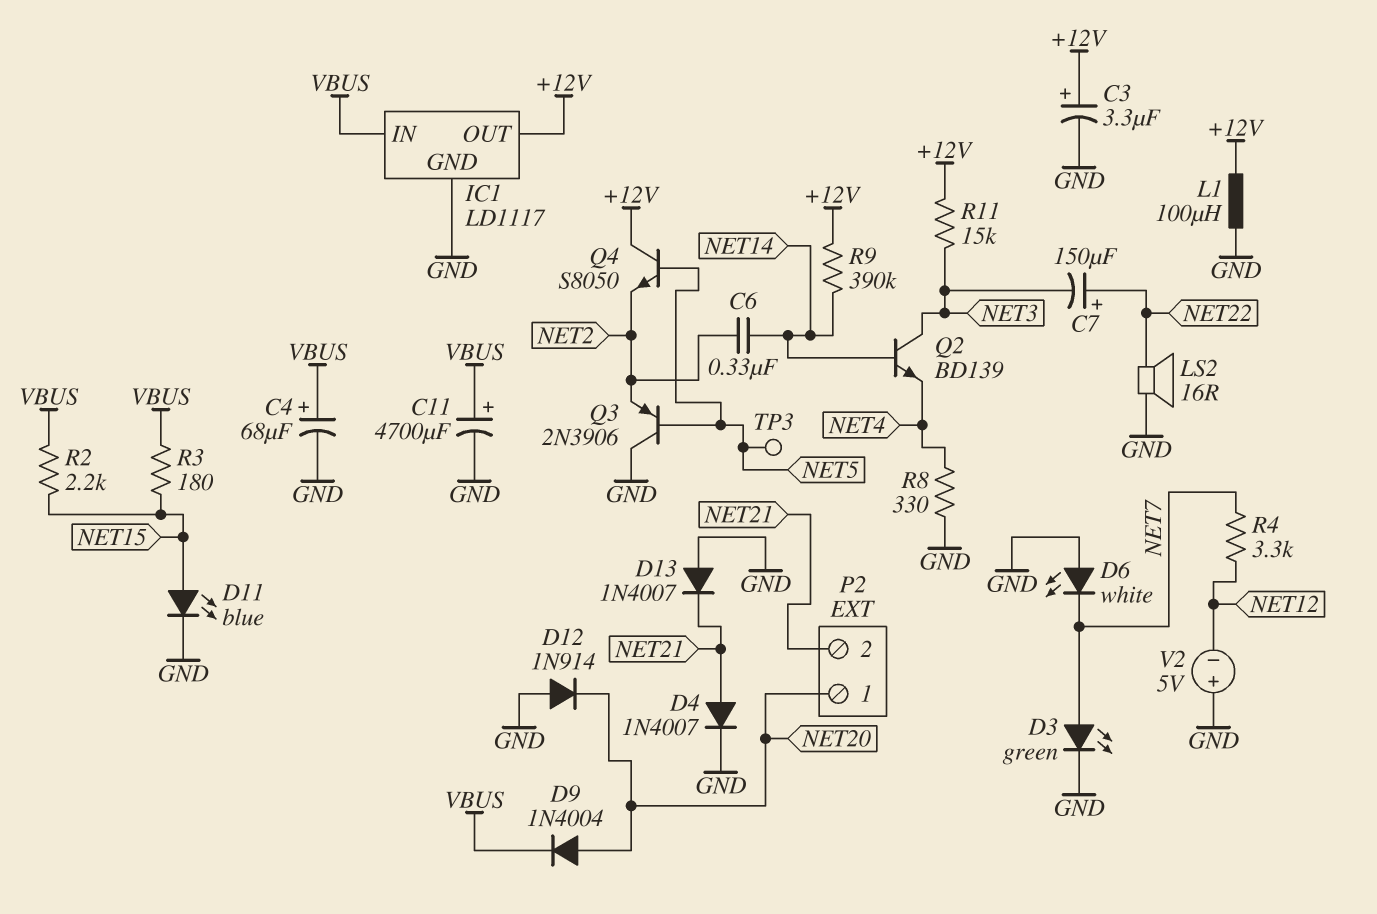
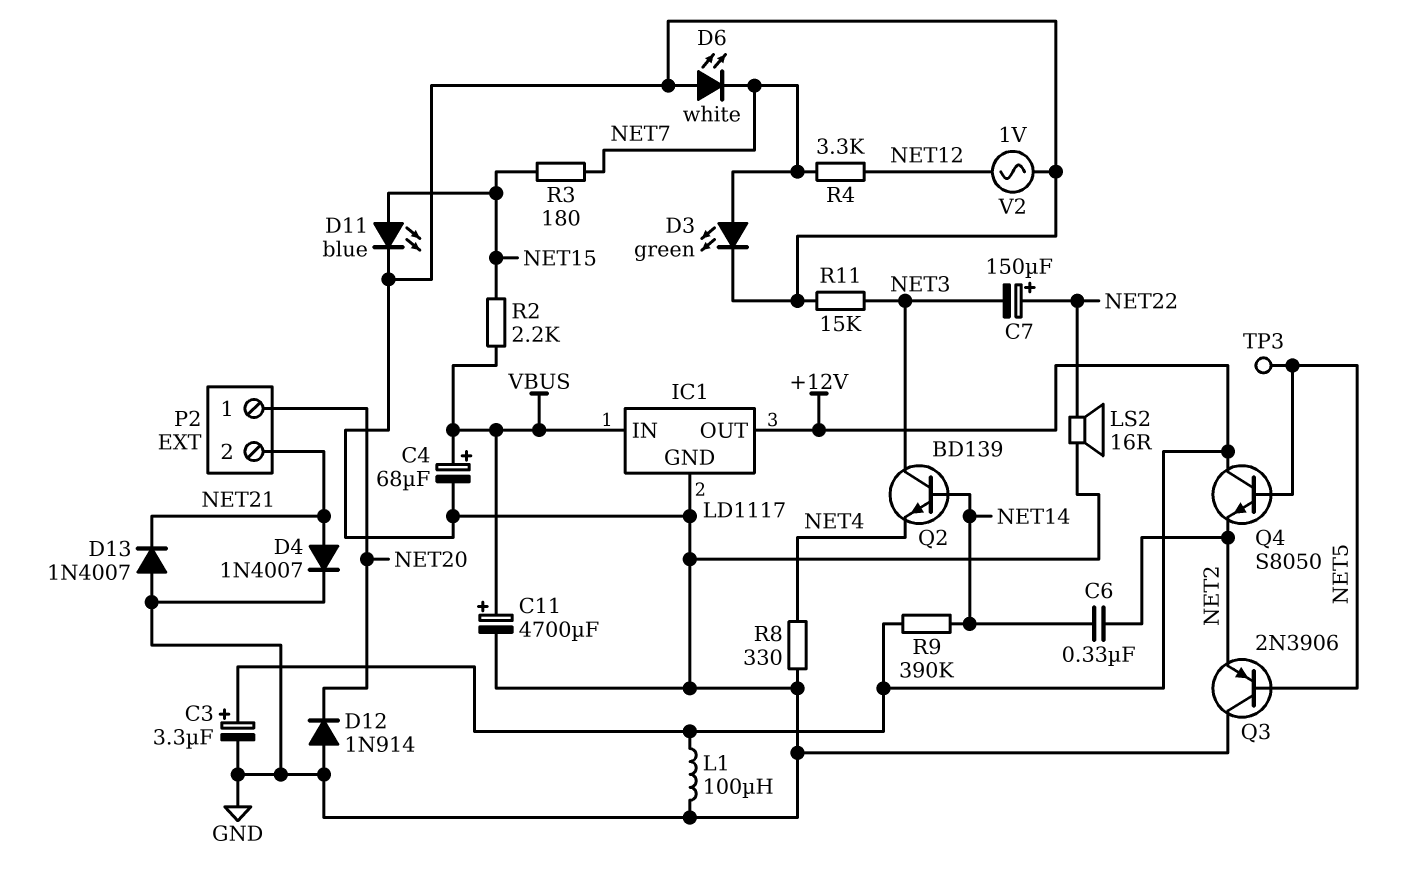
D9: diode 1N4004 (A NET20, K VBUS) -> none
R3: 180 (NET15, VBUS) -> 180 (NET7, NET15)
R11: 15k (+12V, NET3) -> 15k (GND, NET3)
V2: 5V (plus GND, minus NET12) -> AC 1V (GND, NET12)

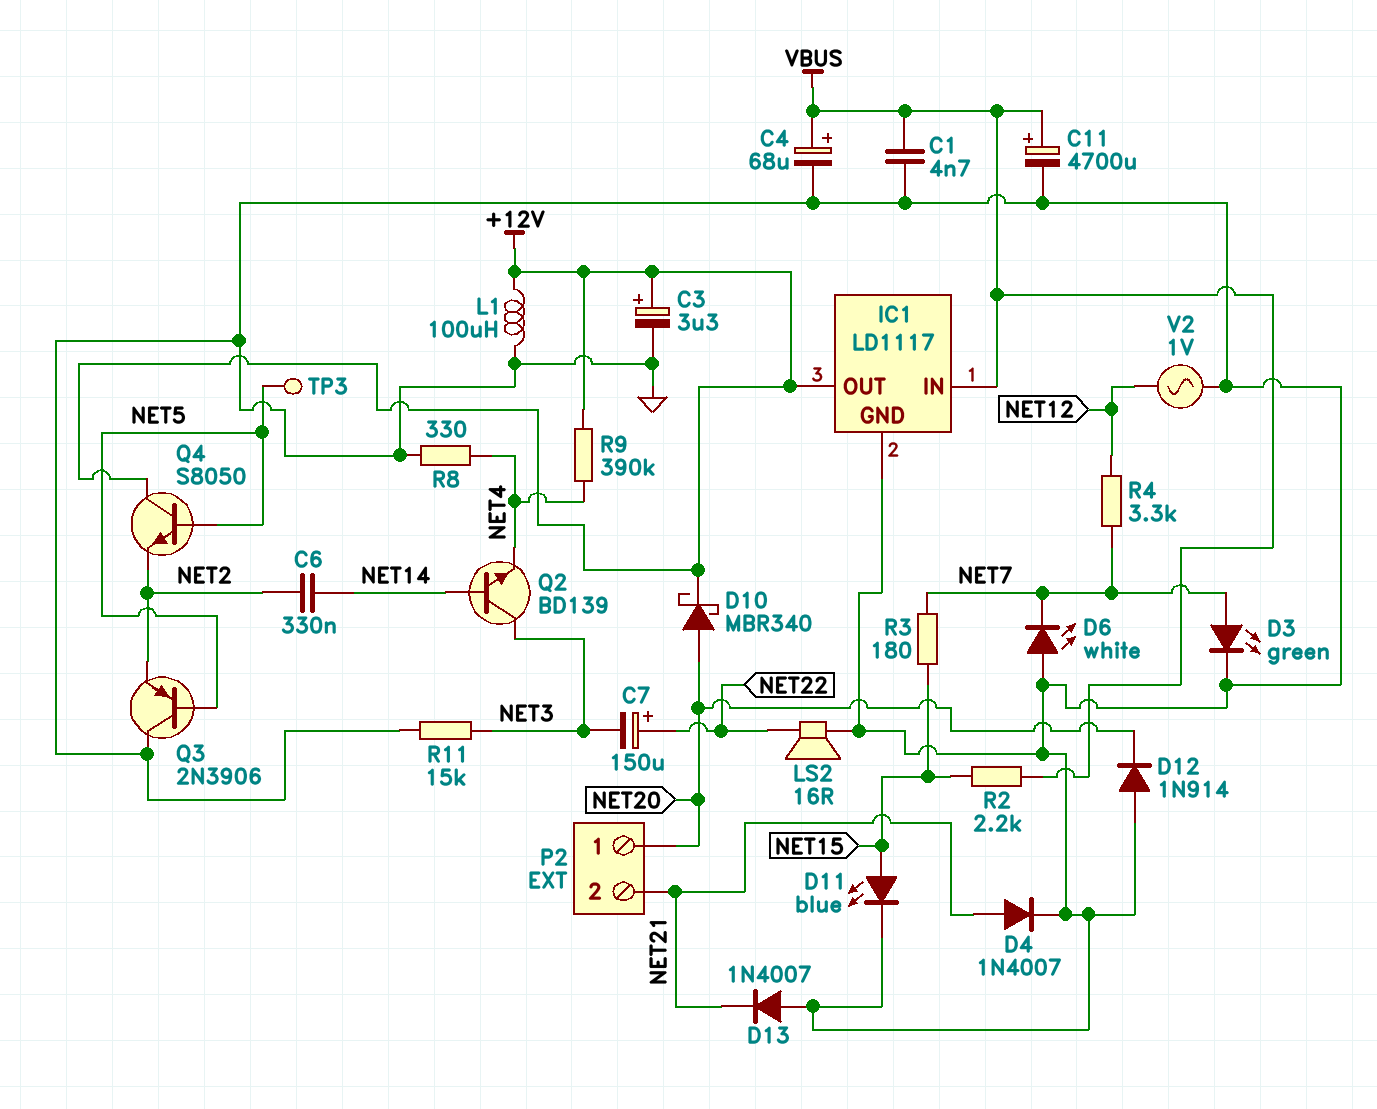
C1: none -> 4.7nF (GND, VBUS)
D10: none -> schottky MBR340 (A NET20, K +12V)
R9: 390k (+12V, NET14) -> 390k (+12V, NET4)

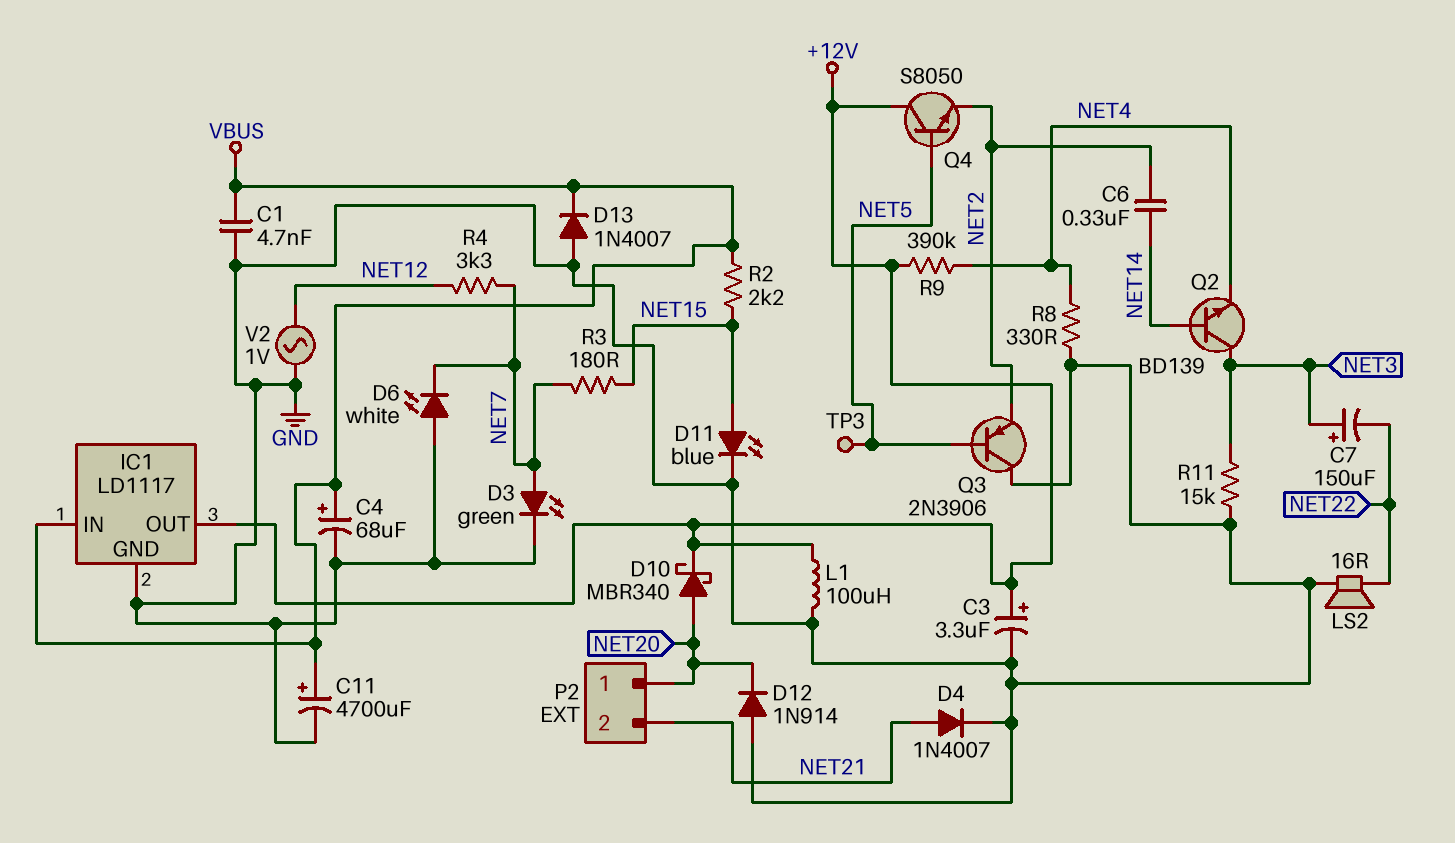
C7: 150uF (plus NET22, minus NET3) -> 150uF (plus NET3, minus NET22)
D13: diode 1N4007 (A GND, K NET21) -> diode 1N4007 (A GND, K VBUS)

